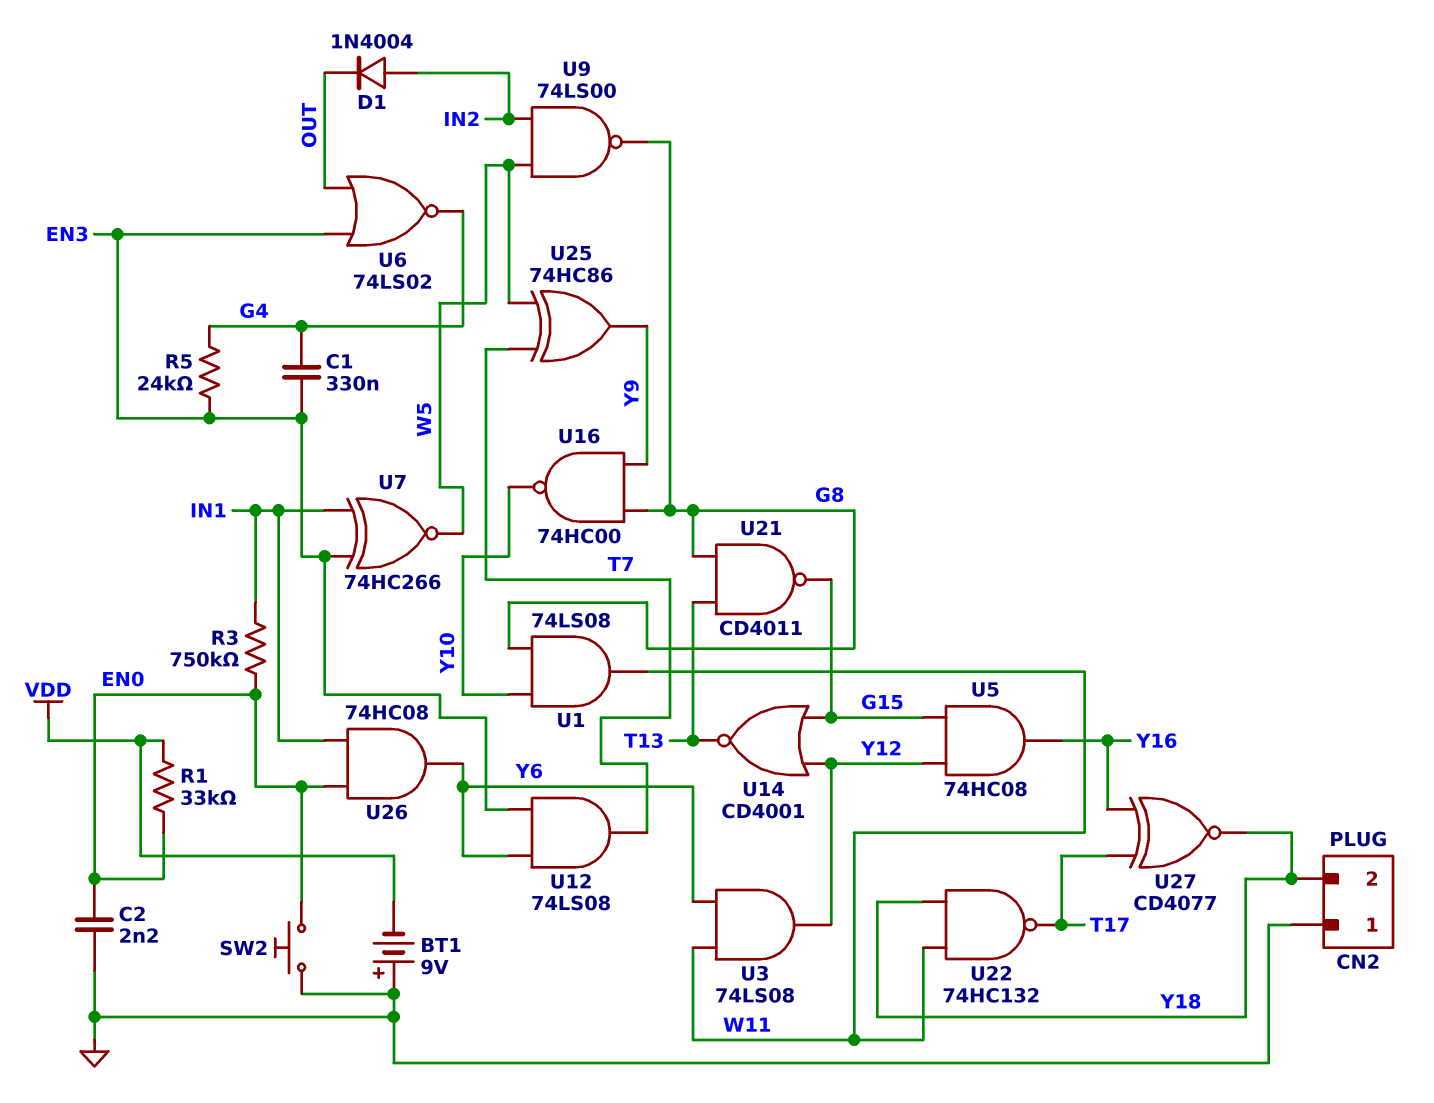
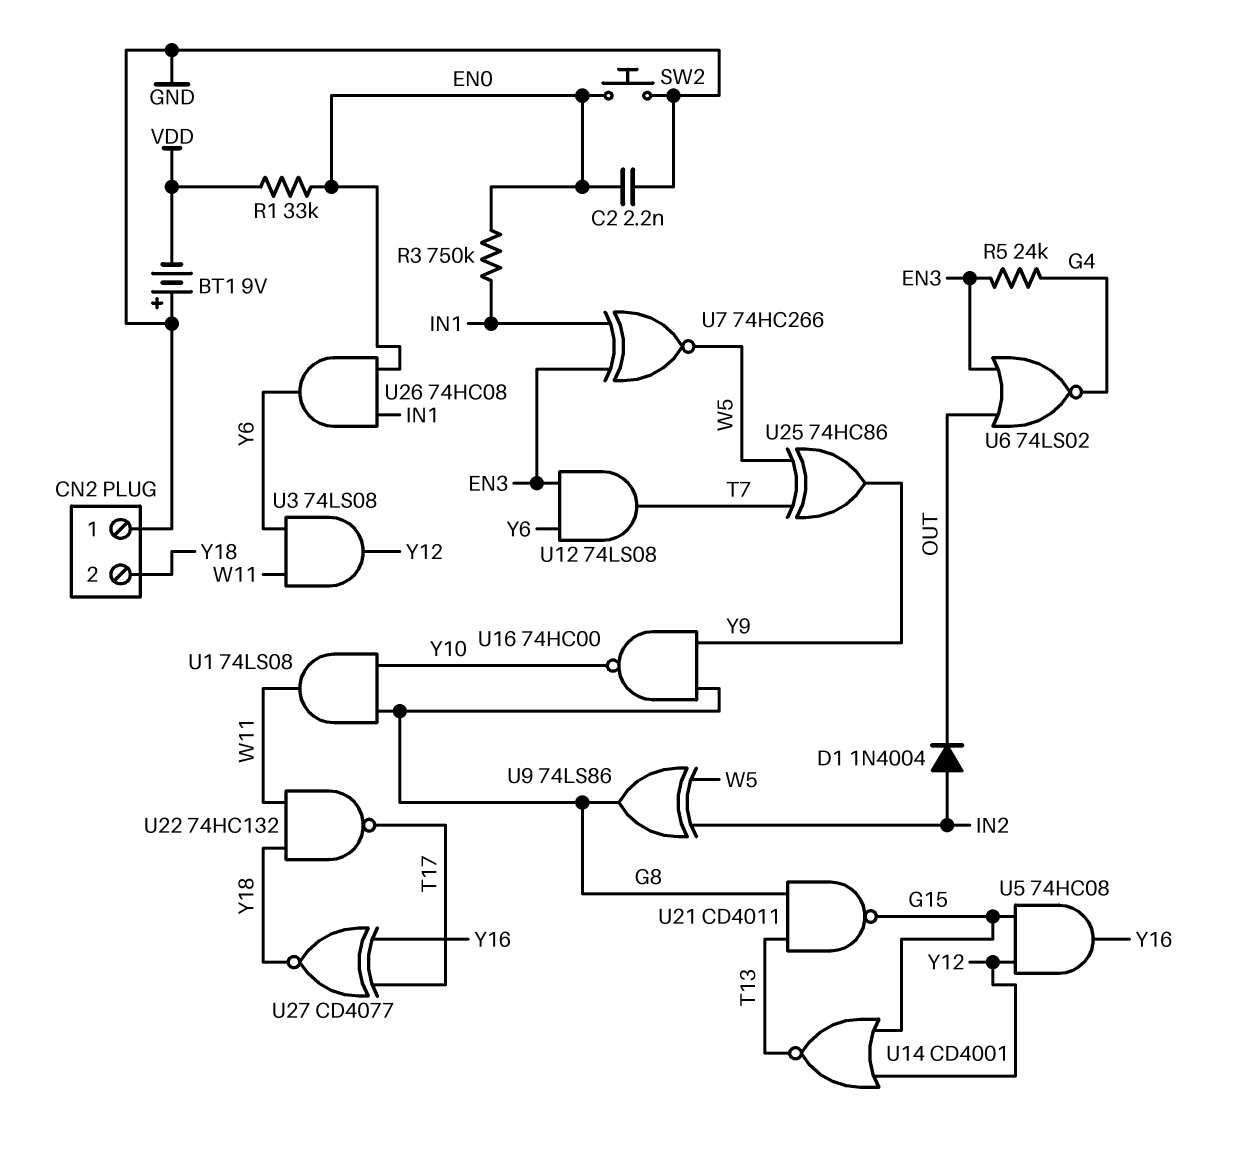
C1: 330nF (EN3, G4) -> none
U9: NAND 74LS00 (in IN2, in W5, out G8) -> XOR 74LS86 (in IN2, in W5, out G8)

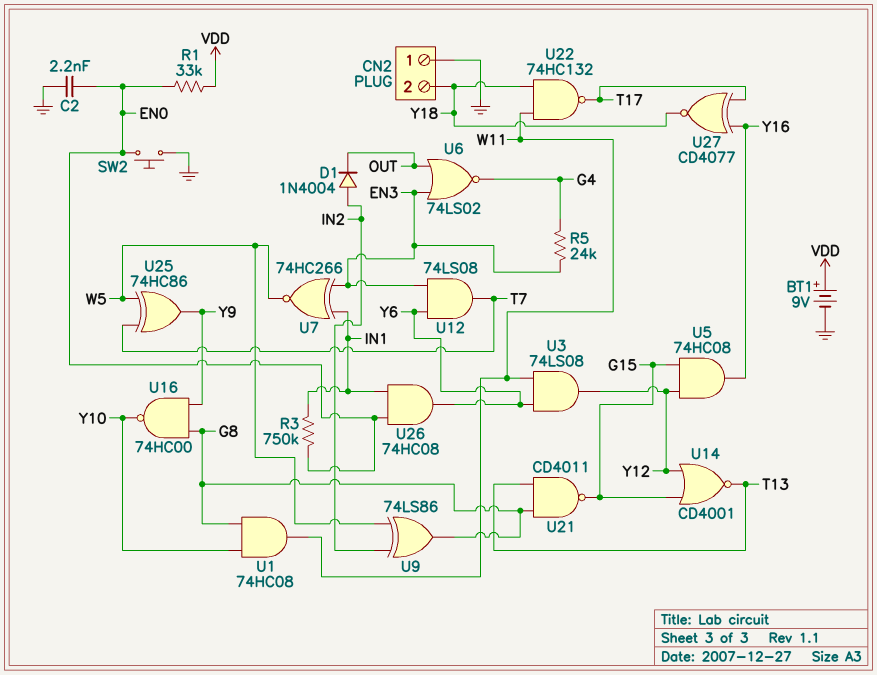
BT1: 9V (plus GND, minus VDD) -> 9V (plus VDD, minus GND)
U1: AND 74LS08 (in G8, in Y10, out W11) -> AND 74HC08 (in G8, in Y10, out W11)

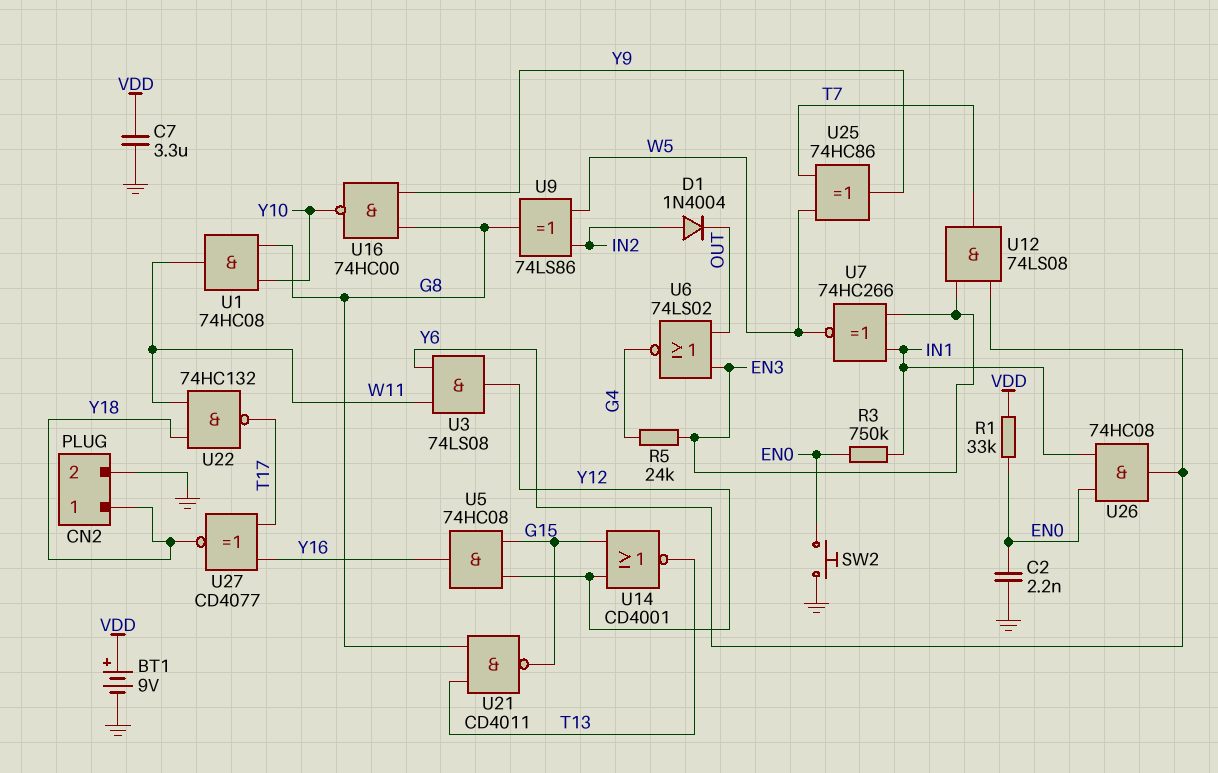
C7: none -> 3.3uF (GND, VDD)
CN2 pin 1: GND -> Y18
CN2 pin 2: Y18 -> GND

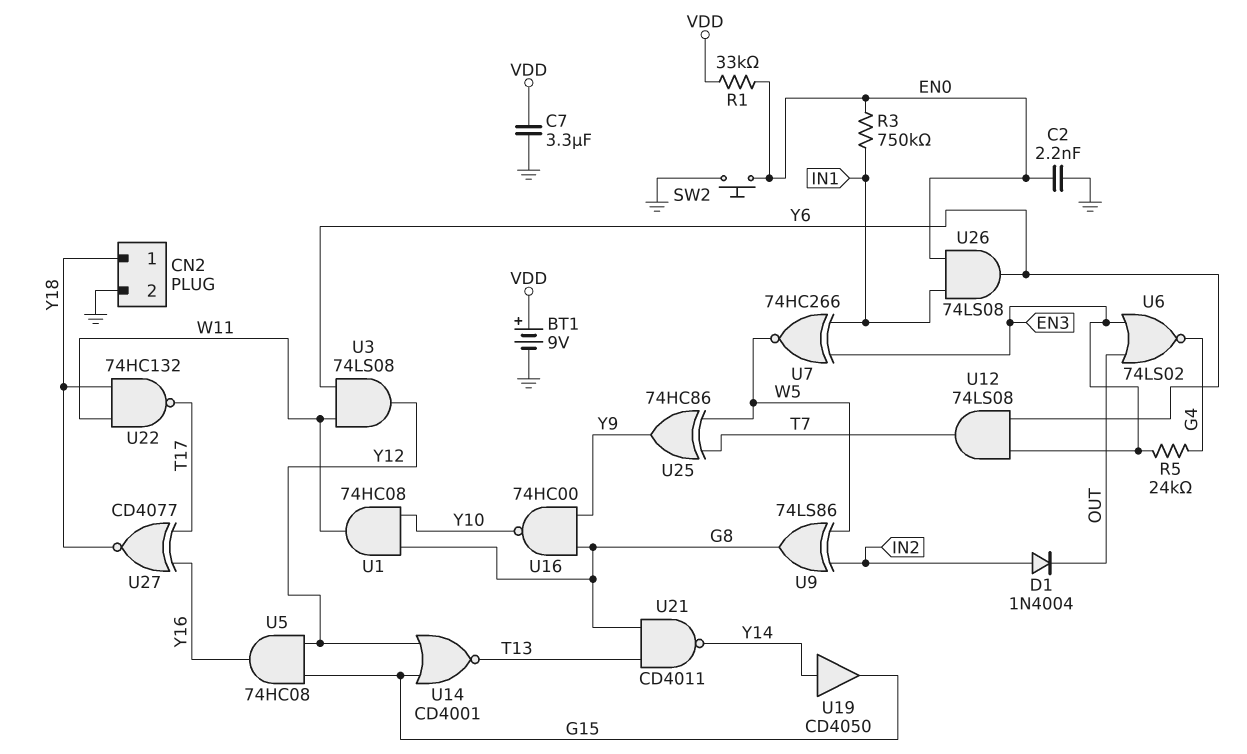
U19: none -> buffer CD4050 (in Y14, out G15)
U21: NAND CD4011 (in G8, in T13, out G15) -> NAND CD4011 (in G8, in T13, out Y14)
U26: AND 74HC08 (in EN0, in IN1, out Y6) -> AND 74LS08 (in EN0, in IN1, out Y6)

